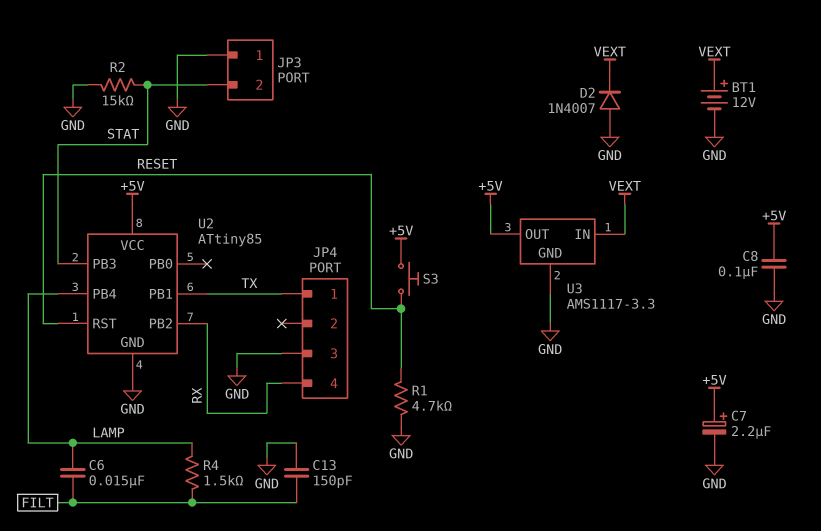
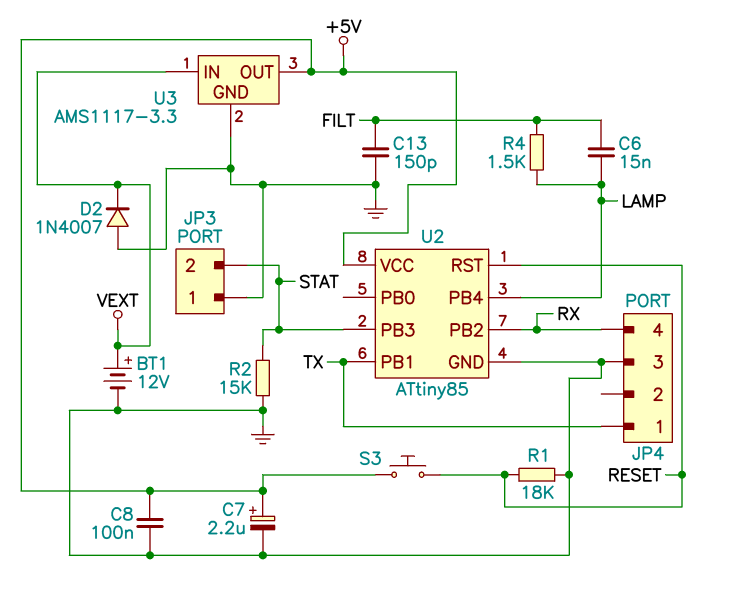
R1: 4.7k (GND, RESET) -> 18k (GND, RESET)

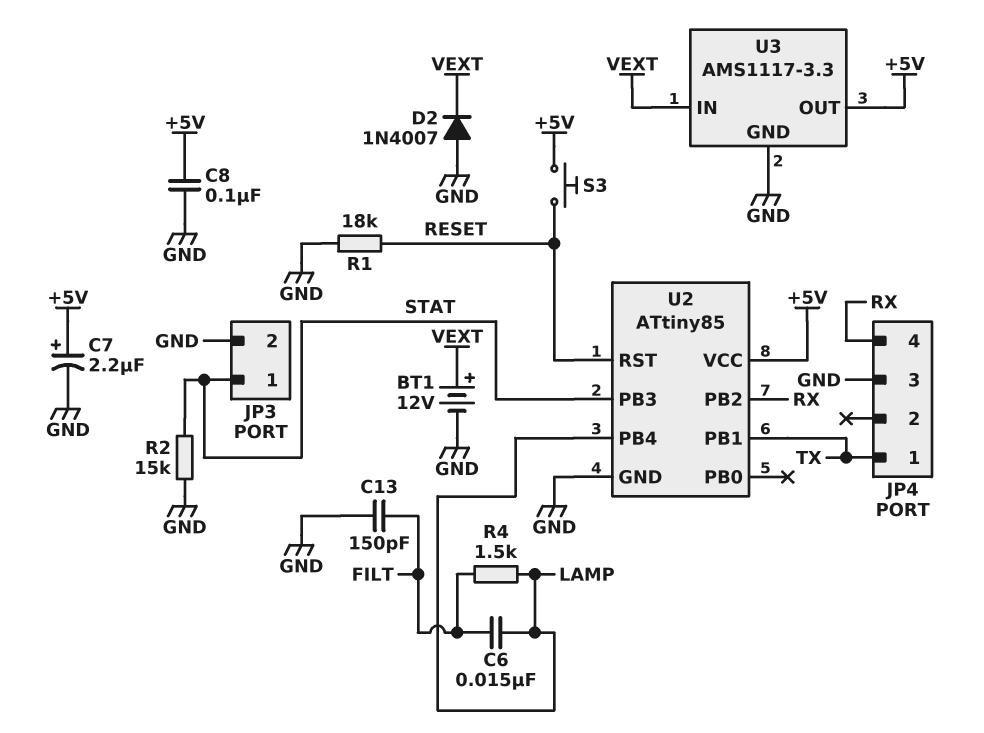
JP3 pin 1: GND -> STAT
JP3 pin 2: STAT -> GND

